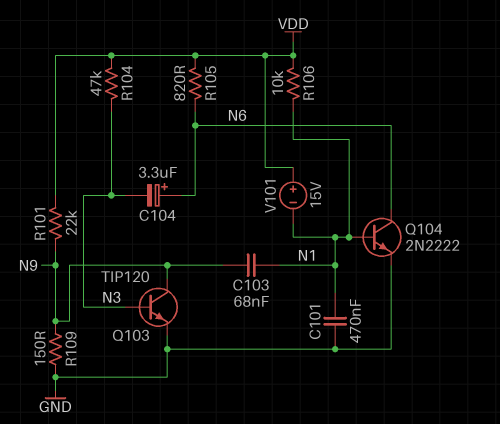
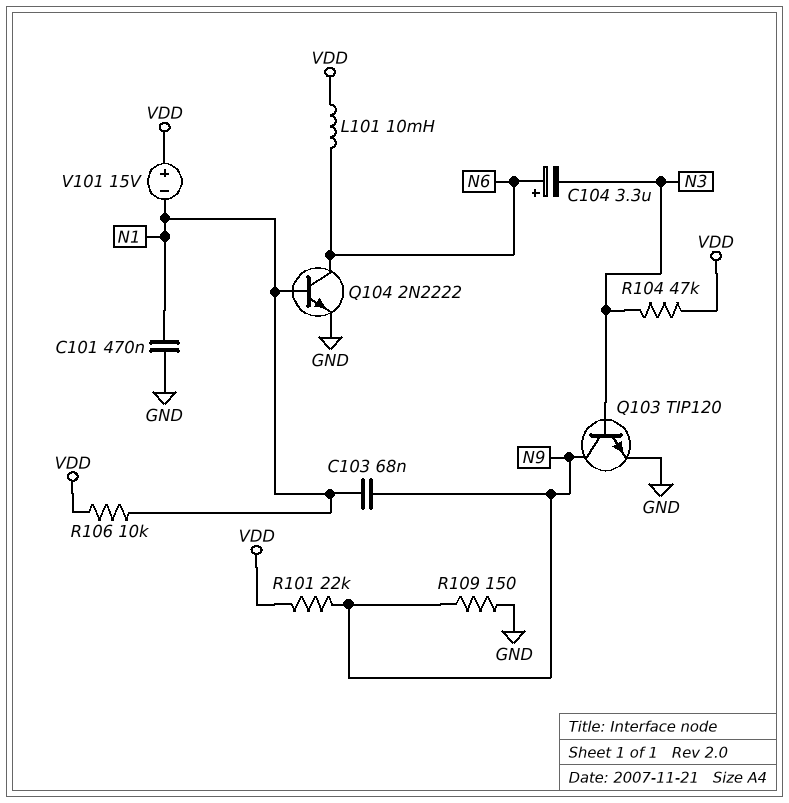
L101: none -> 10mH (N6, VDD)
R105: 820 (N6, VDD) -> none

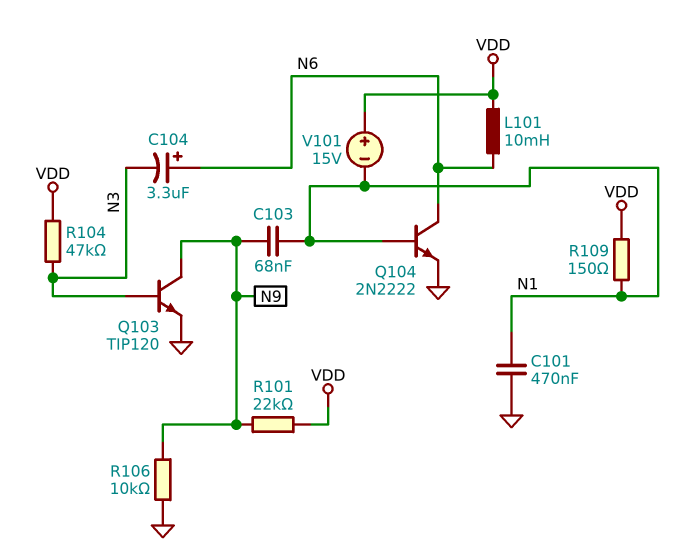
R106: 10k (N1, VDD) -> 10k (GND, N9)
R109: 150 (GND, N9) -> 150 (N1, VDD)

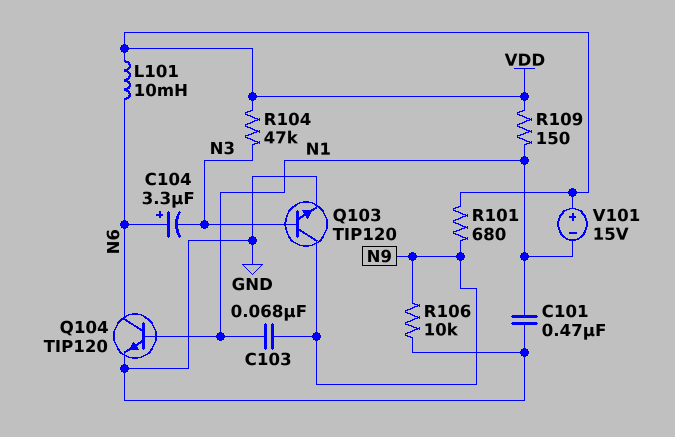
Q104: NPN 2N2222 (B N1, C N6, E GND) -> NPN TIP120 (B N1, C N6, E GND)
R101: 22k (N9, VDD) -> 680 (N9, VDD)

